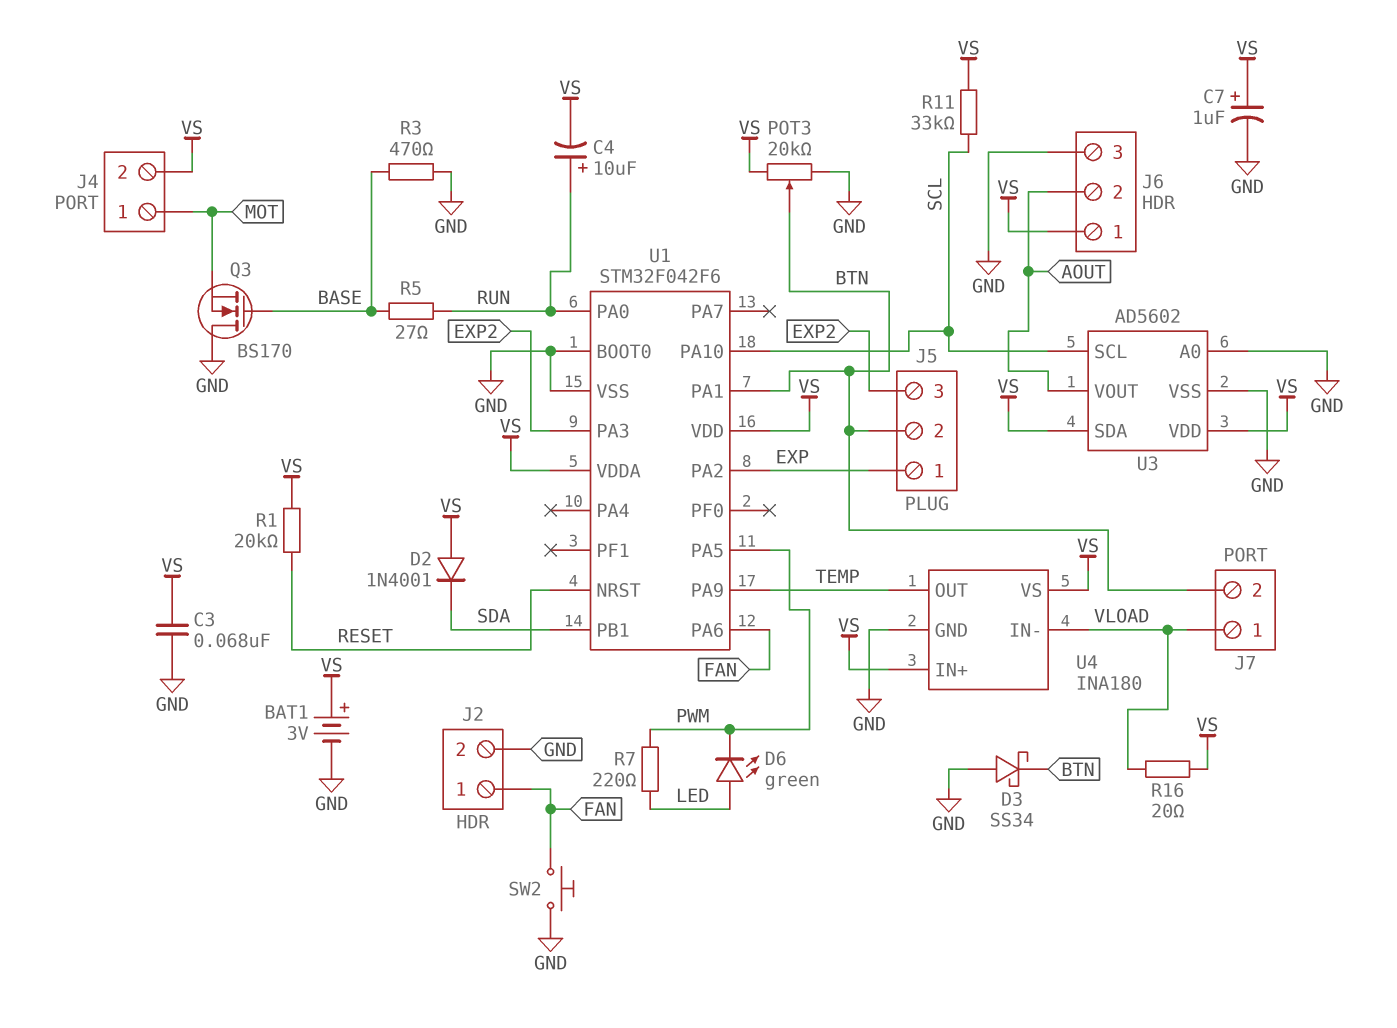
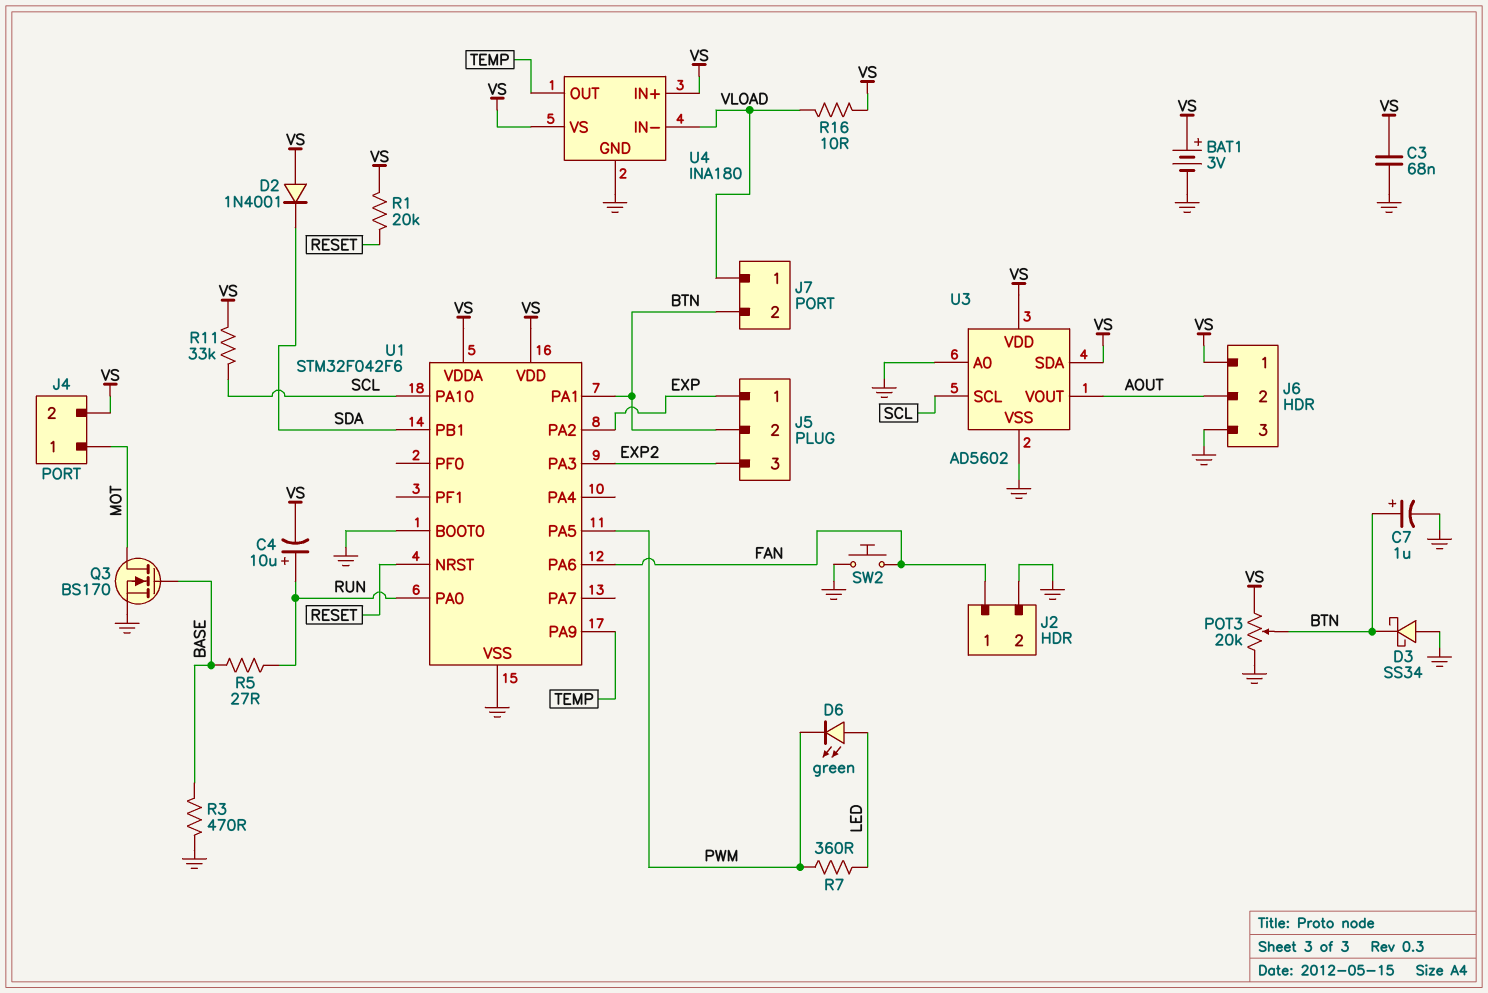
C7: 1uF (plus VS, minus GND) -> 1uF (plus BTN, minus GND)
Q3: NMOS BS170 (G BASE, D GND, S MOT) -> NMOS BS170 (G BASE, D MOT, S GND)
R7: 220 (LED, PWM) -> 360 (LED, PWM)
R16: 20 (VLOAD, VS) -> 10 (VLOAD, VS)

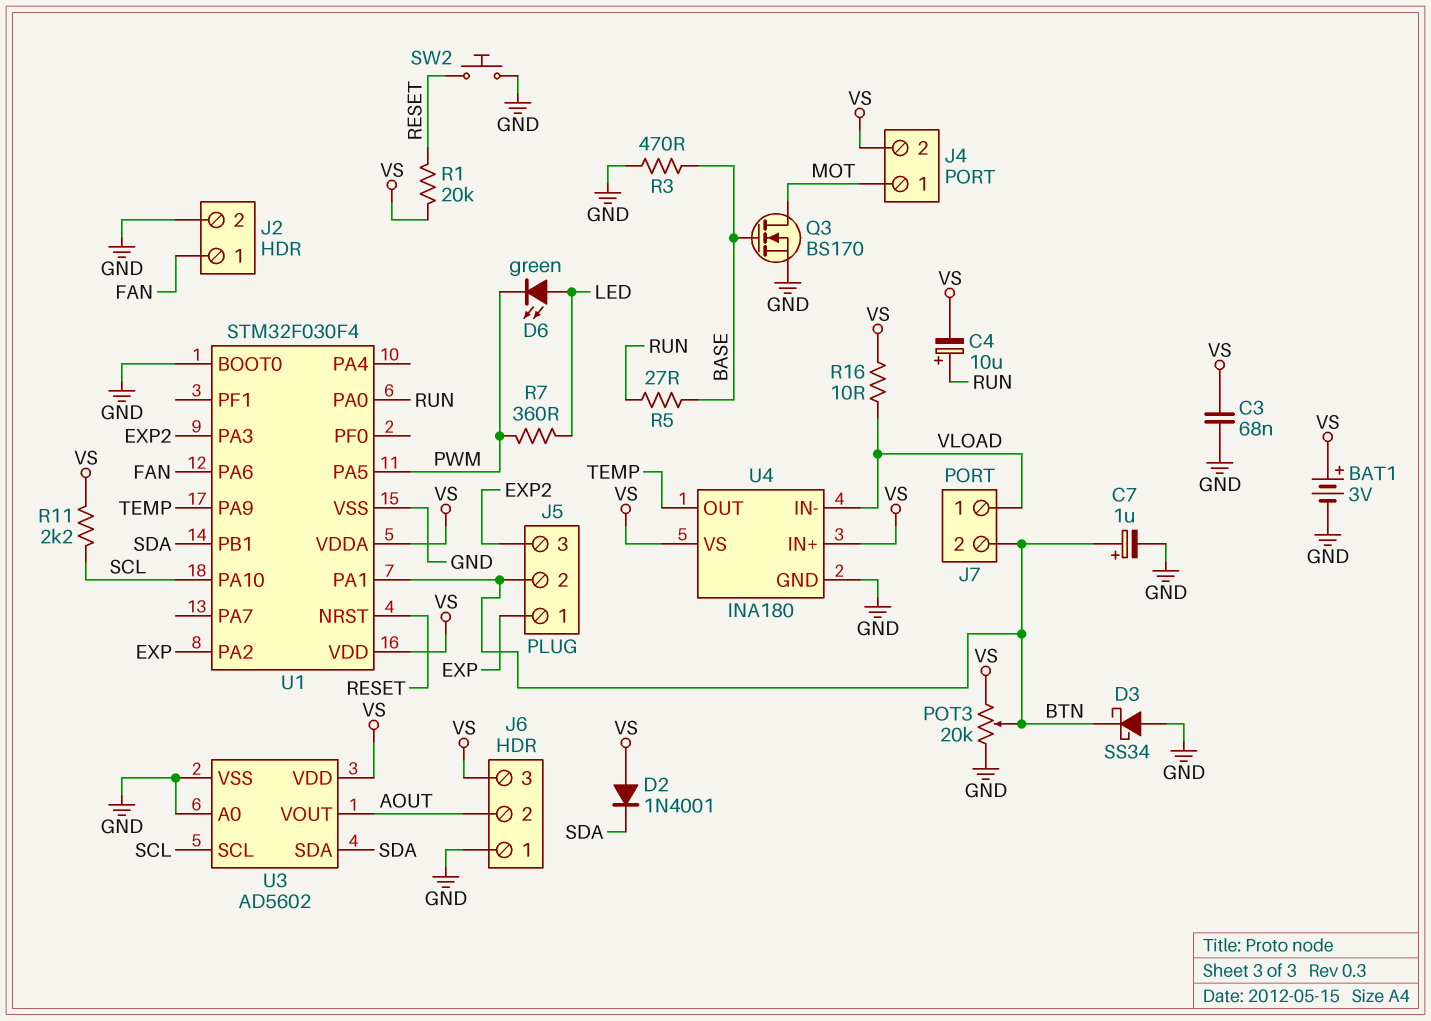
J6 pin 1: VS -> GND
J6 pin 3: GND -> VS
R11: 33k (SCL, VS) -> 2.2k (SCL, VS)
SW2: button (FAN, GND) -> button (GND, RESET)
U1: STM32F042F6 -> STM32F030F4
U3 pin SDA: VS -> SDA

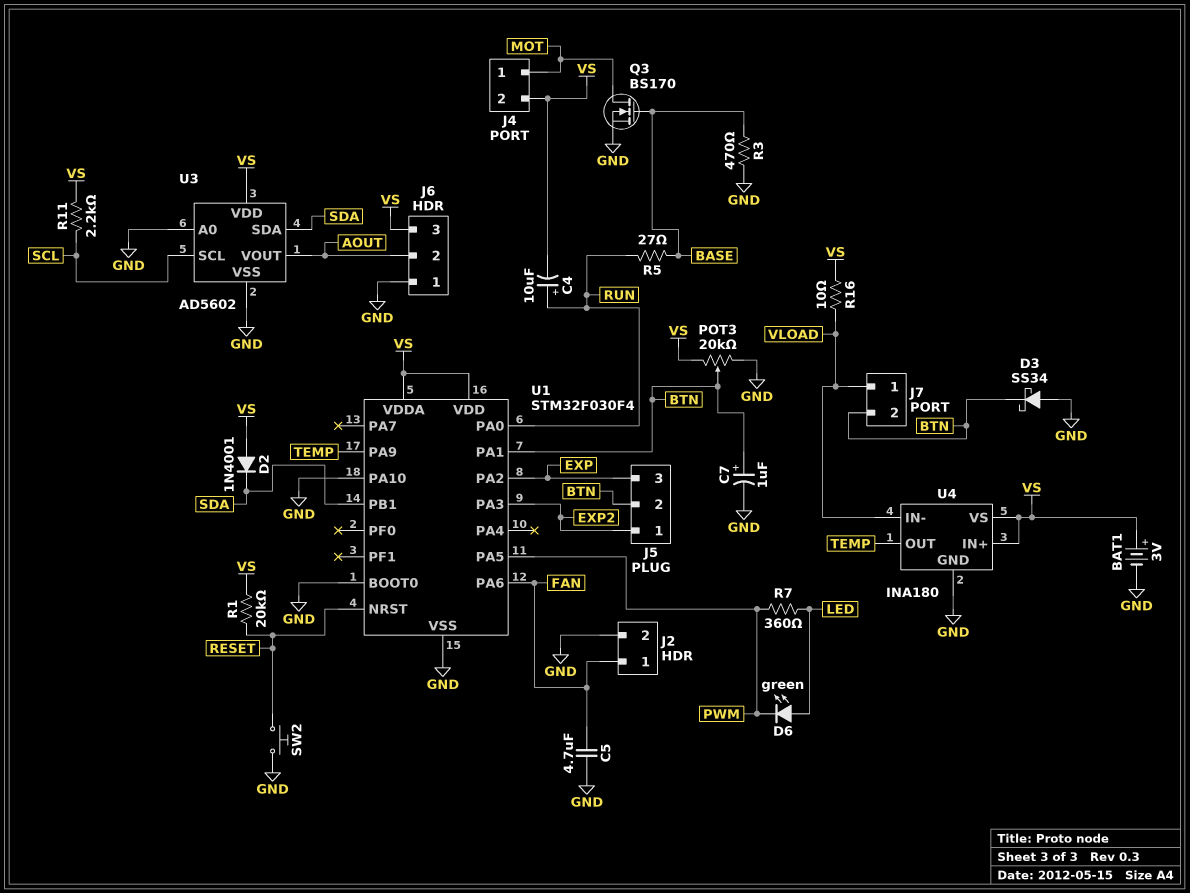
C3: 68nF (GND, VS) -> none
C5: none -> 4.7uF (FAN, GND)
J5 pin 1: EXP -> EXP2
J5 pin 3: EXP2 -> EXP
U1 pin PA10: SCL -> GND

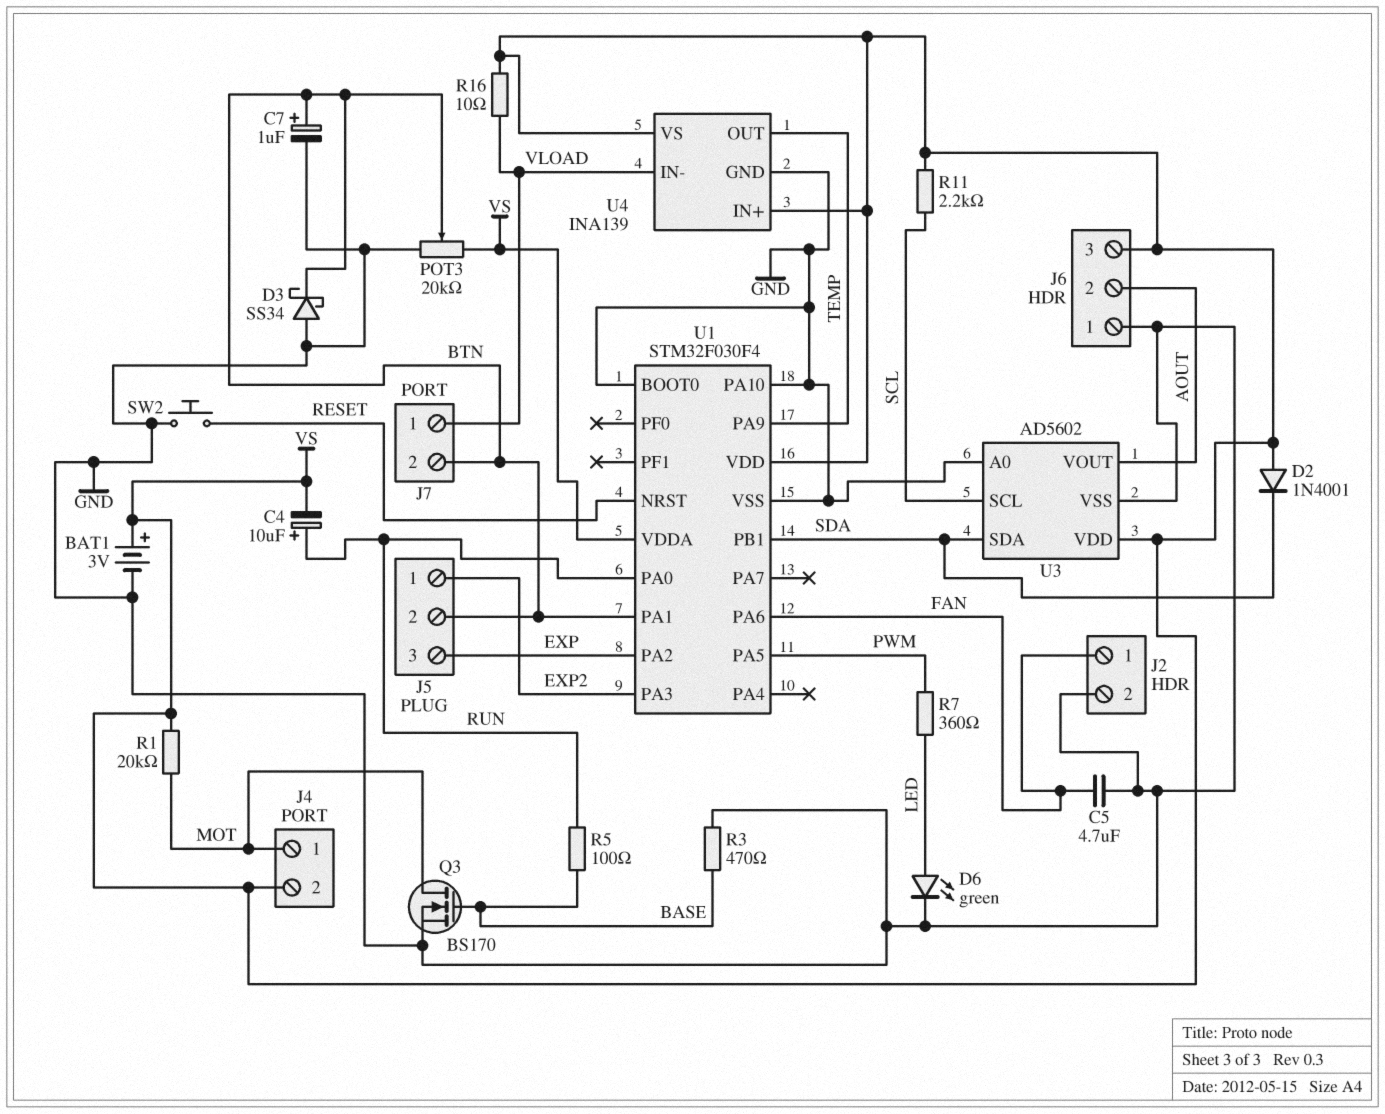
D6: LED green (A LED, K PWM) -> LED green (A LED, K GND)
R1: 20k (RESET, VS) -> 20k (MOT, VS)
R5: 27 (BASE, RUN) -> 100 (BASE, RUN)
U4: INA180 -> INA139

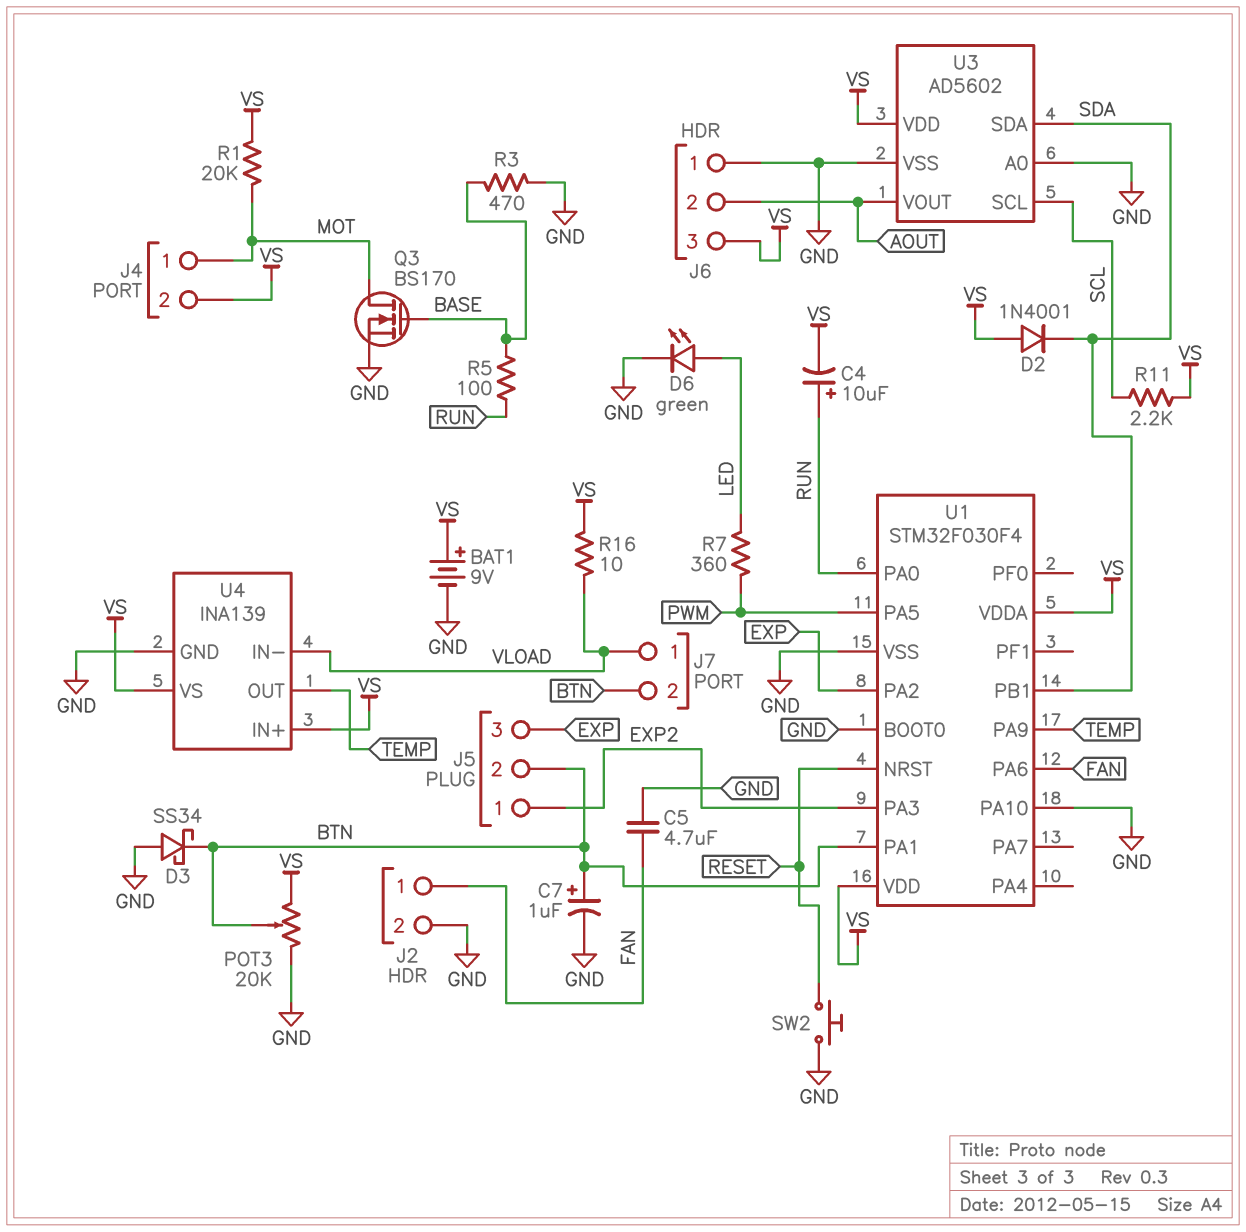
BAT1: 3V (plus VS, minus GND) -> 9V (plus VS, minus GND)

